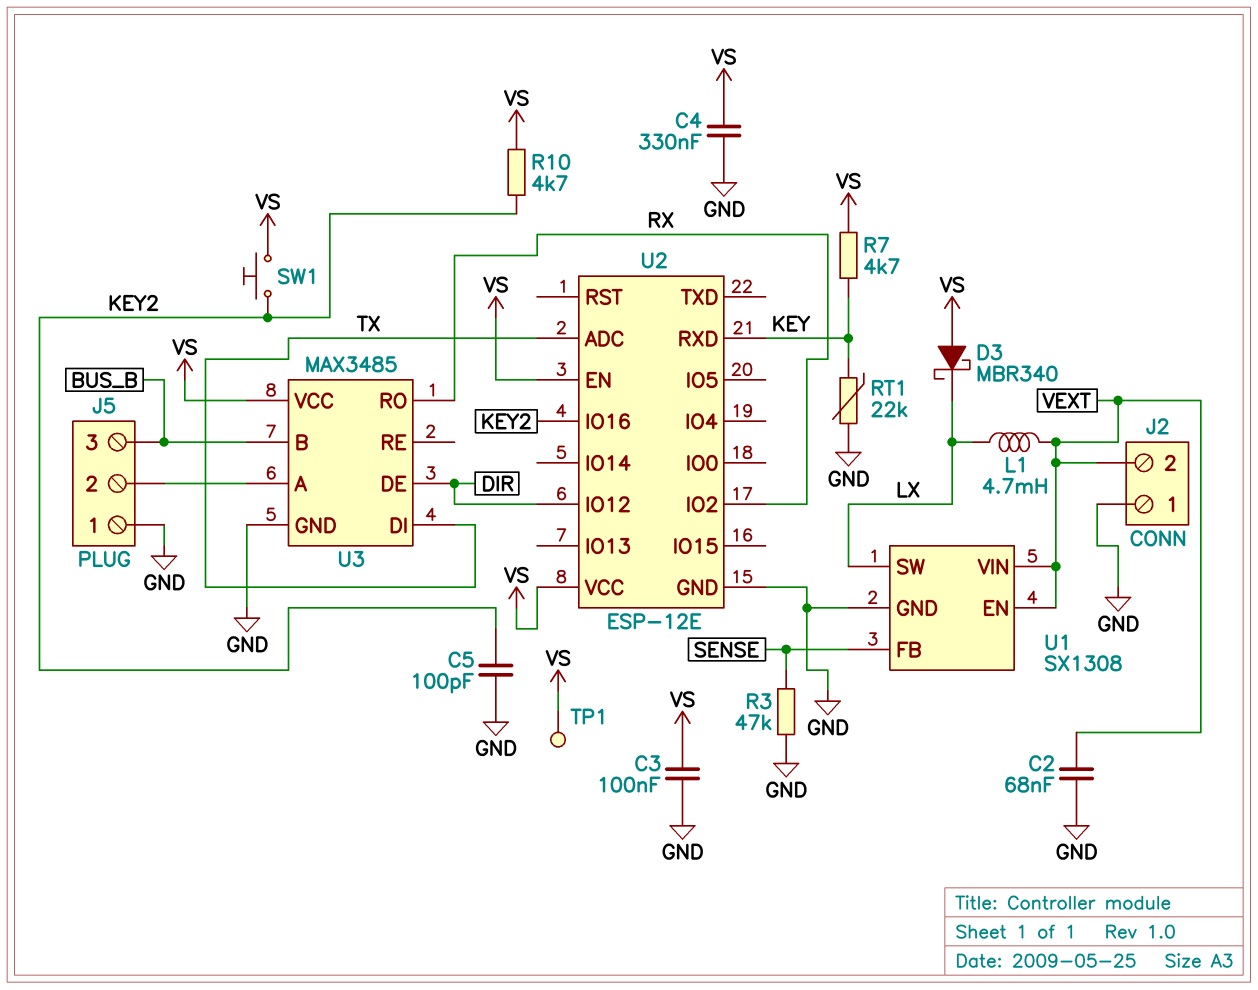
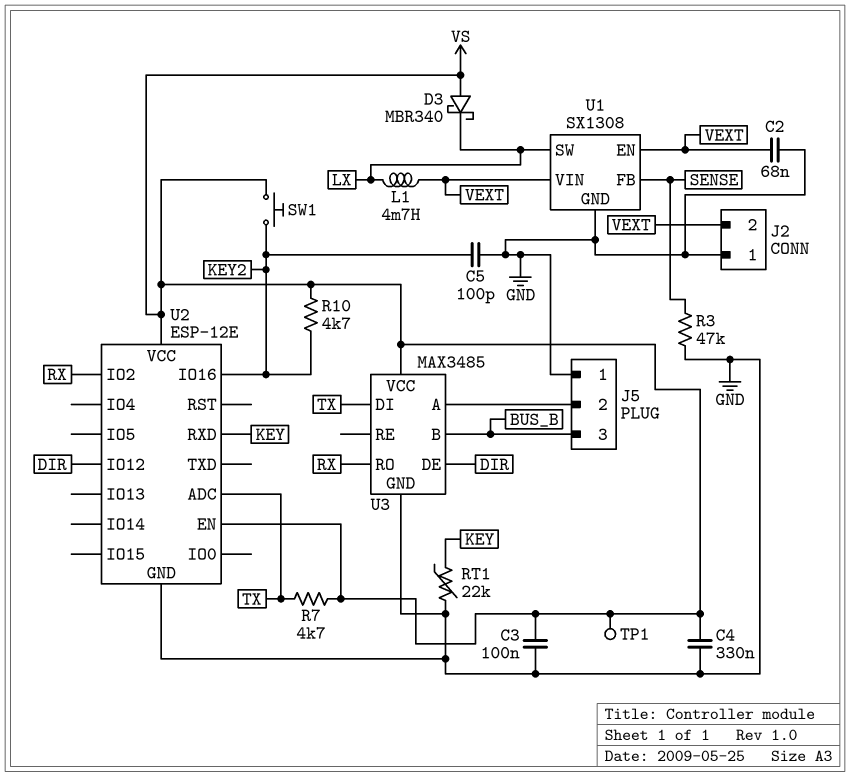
R7: 4.7k (KEY, VS) -> 4.7k (TX, VS)

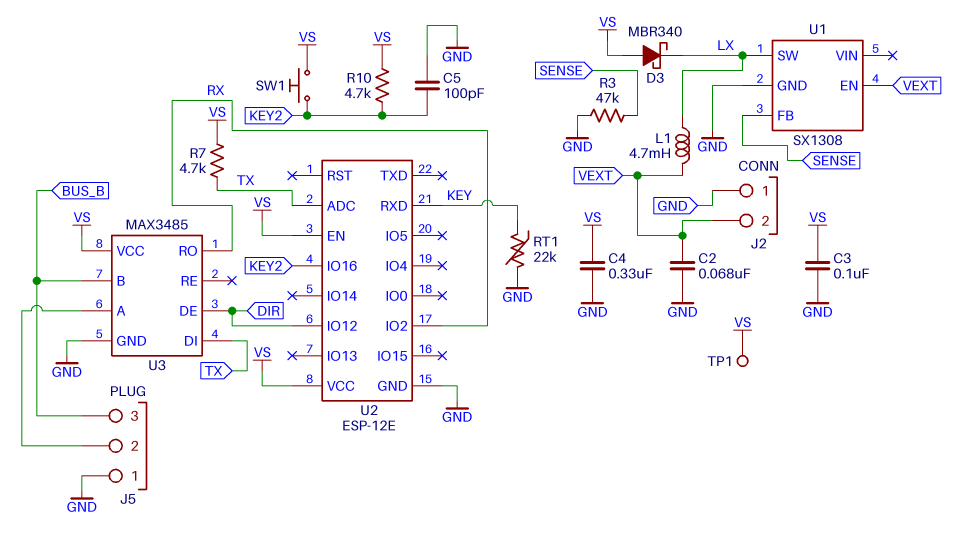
U1 pin VIN: VEXT -> none

